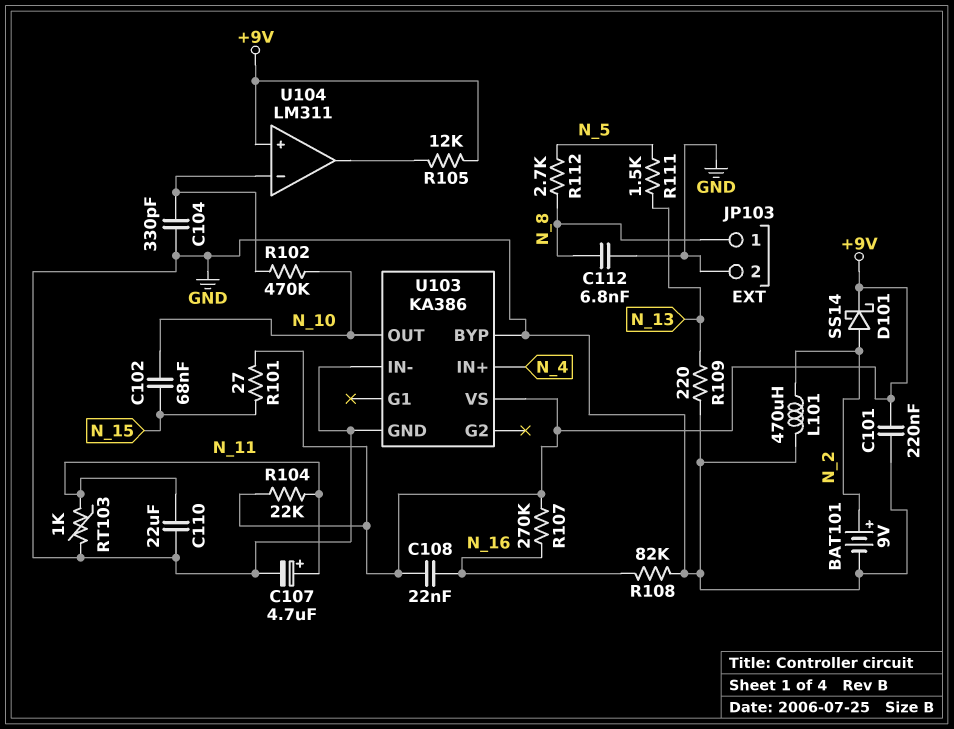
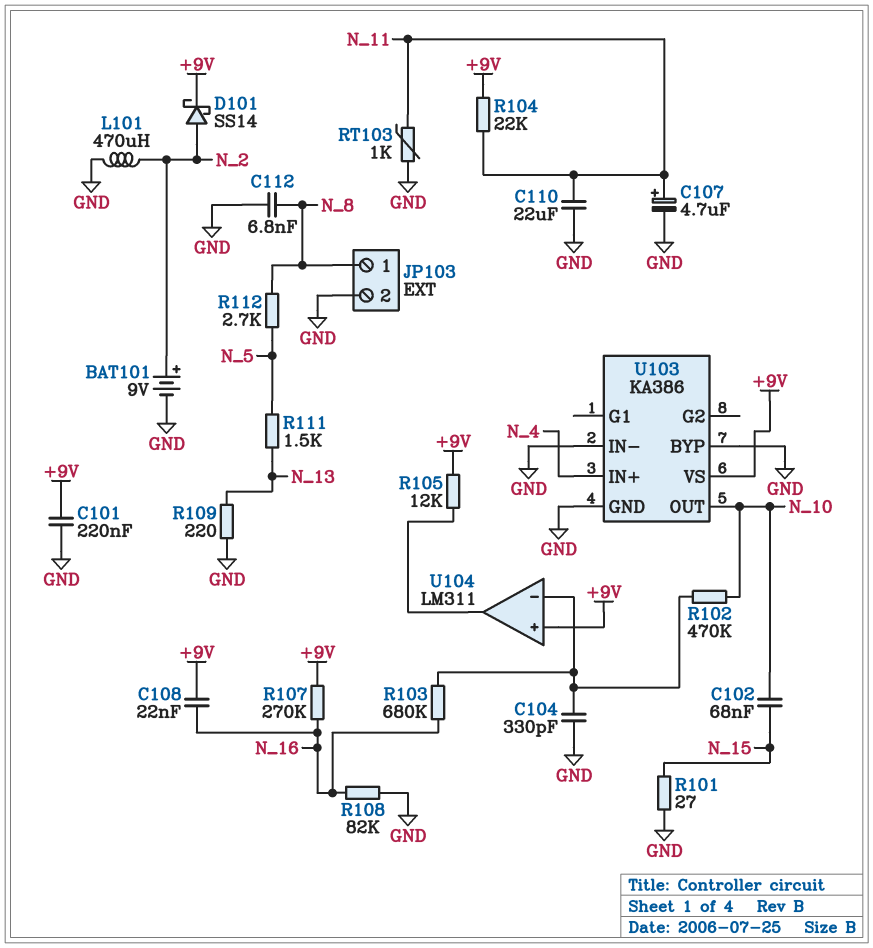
R101: 27 (+9V, N_15) -> 27 (GND, N_15)
R103: none -> 680k (N_16, U104/in-)

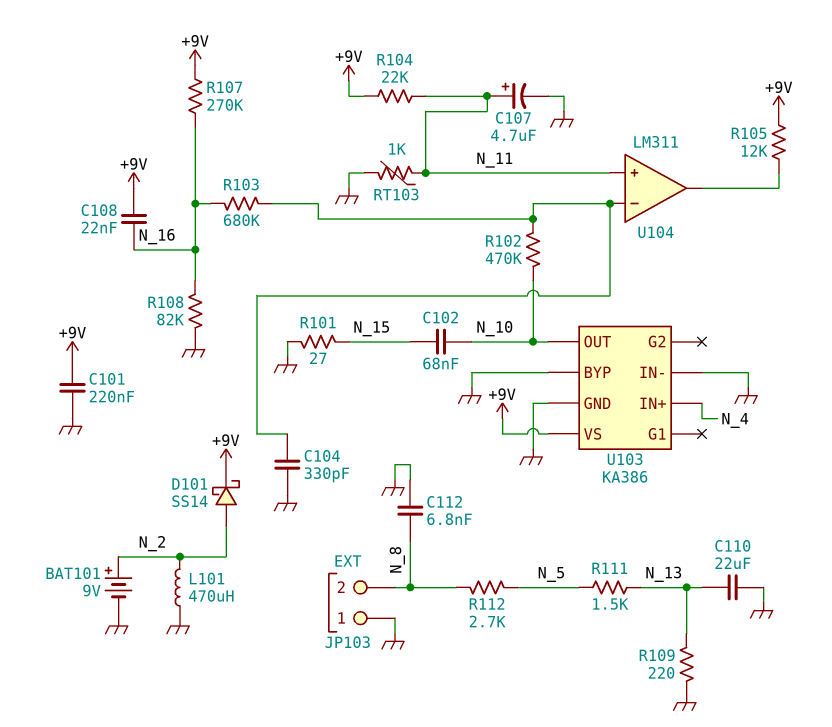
C110: 22uF (GND, N_11) -> 22uF (GND, N_13)
JP103 pin 1: N_8 -> GND
JP103 pin 2: GND -> N_8
U104 pin in+: +9V -> N_11

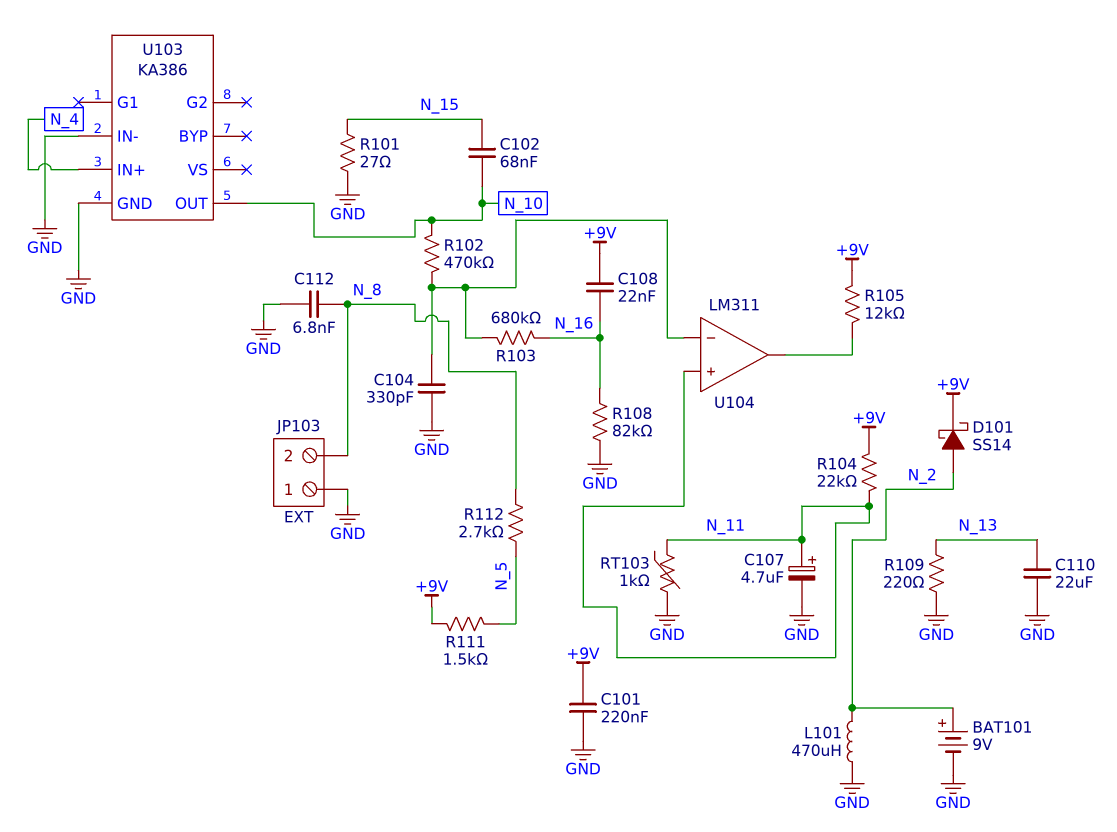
R107: 270k (+9V, N_16) -> none
R111: 1.5k (N_5, N_13) -> 1.5k (+9V, N_5)
U103 pin BYP: GND -> none
U103 pin VS: +9V -> none

